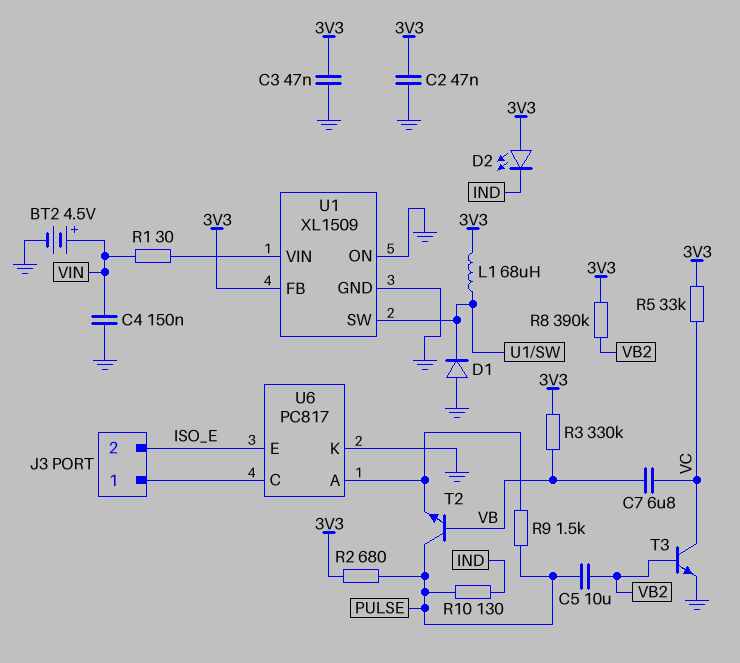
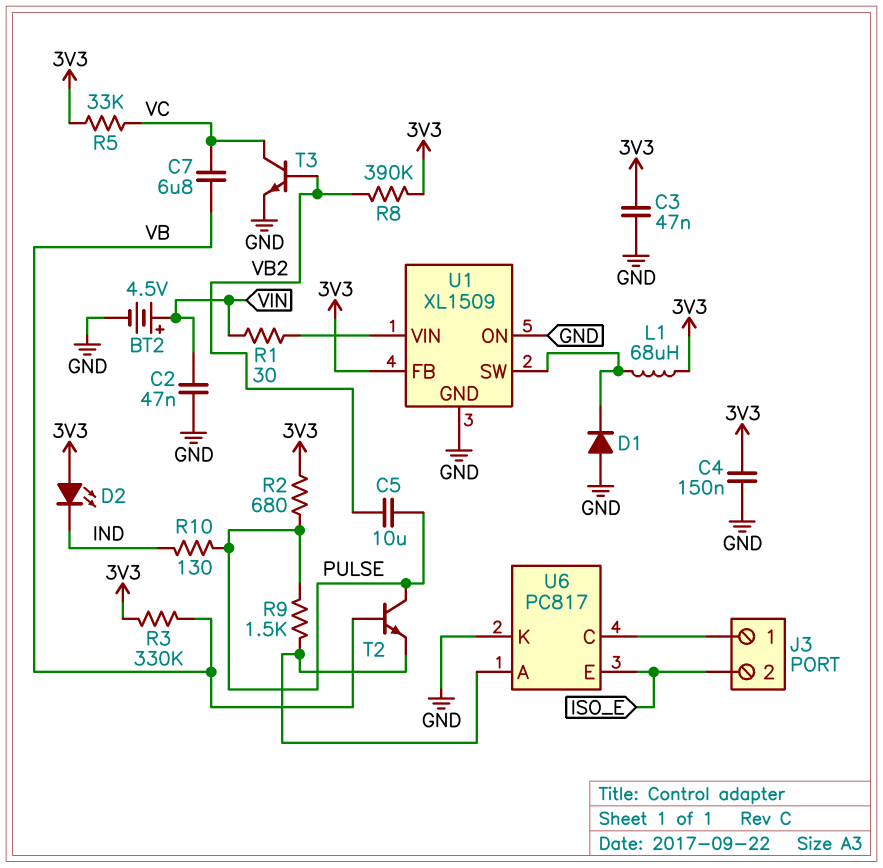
C2: 47nF (3V3, GND) -> 47nF (GND, VIN)
C4: 150nF (GND, VIN) -> 150nF (3V3, GND)

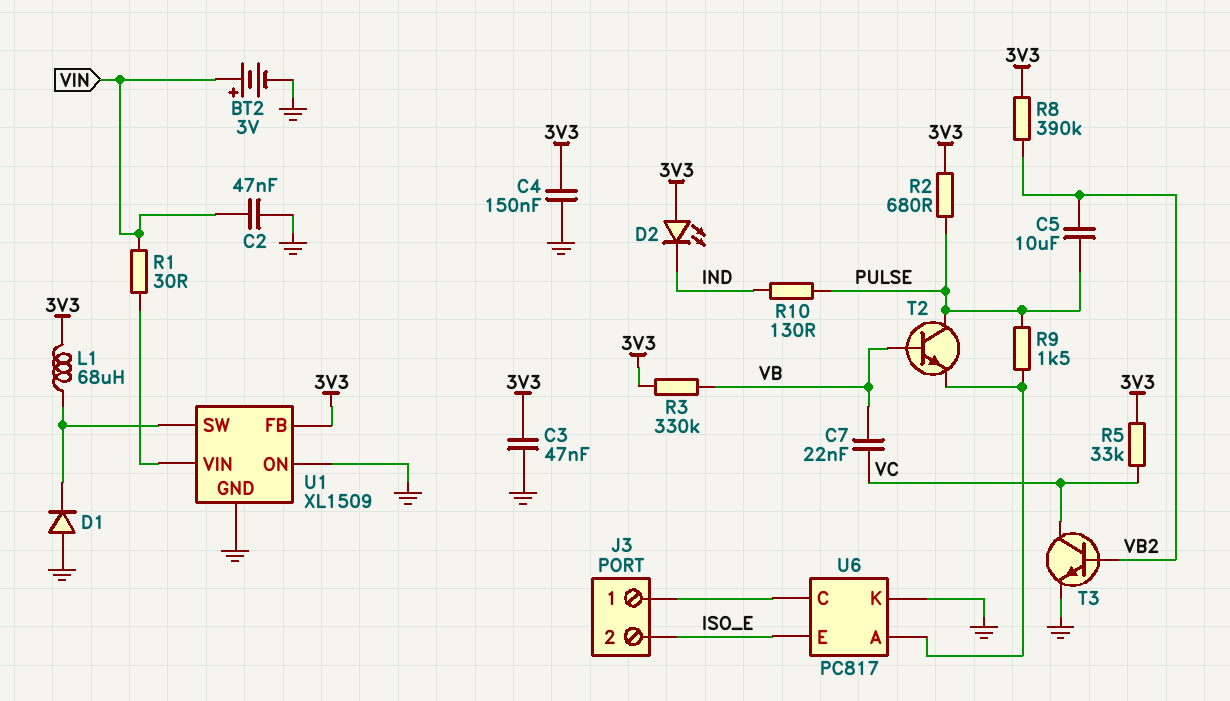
BT2: 4.5V (plus VIN, minus GND) -> 3V (plus VIN, minus GND)
C7: 6.8uF (VB, VC) -> 22nF (VB, VC)

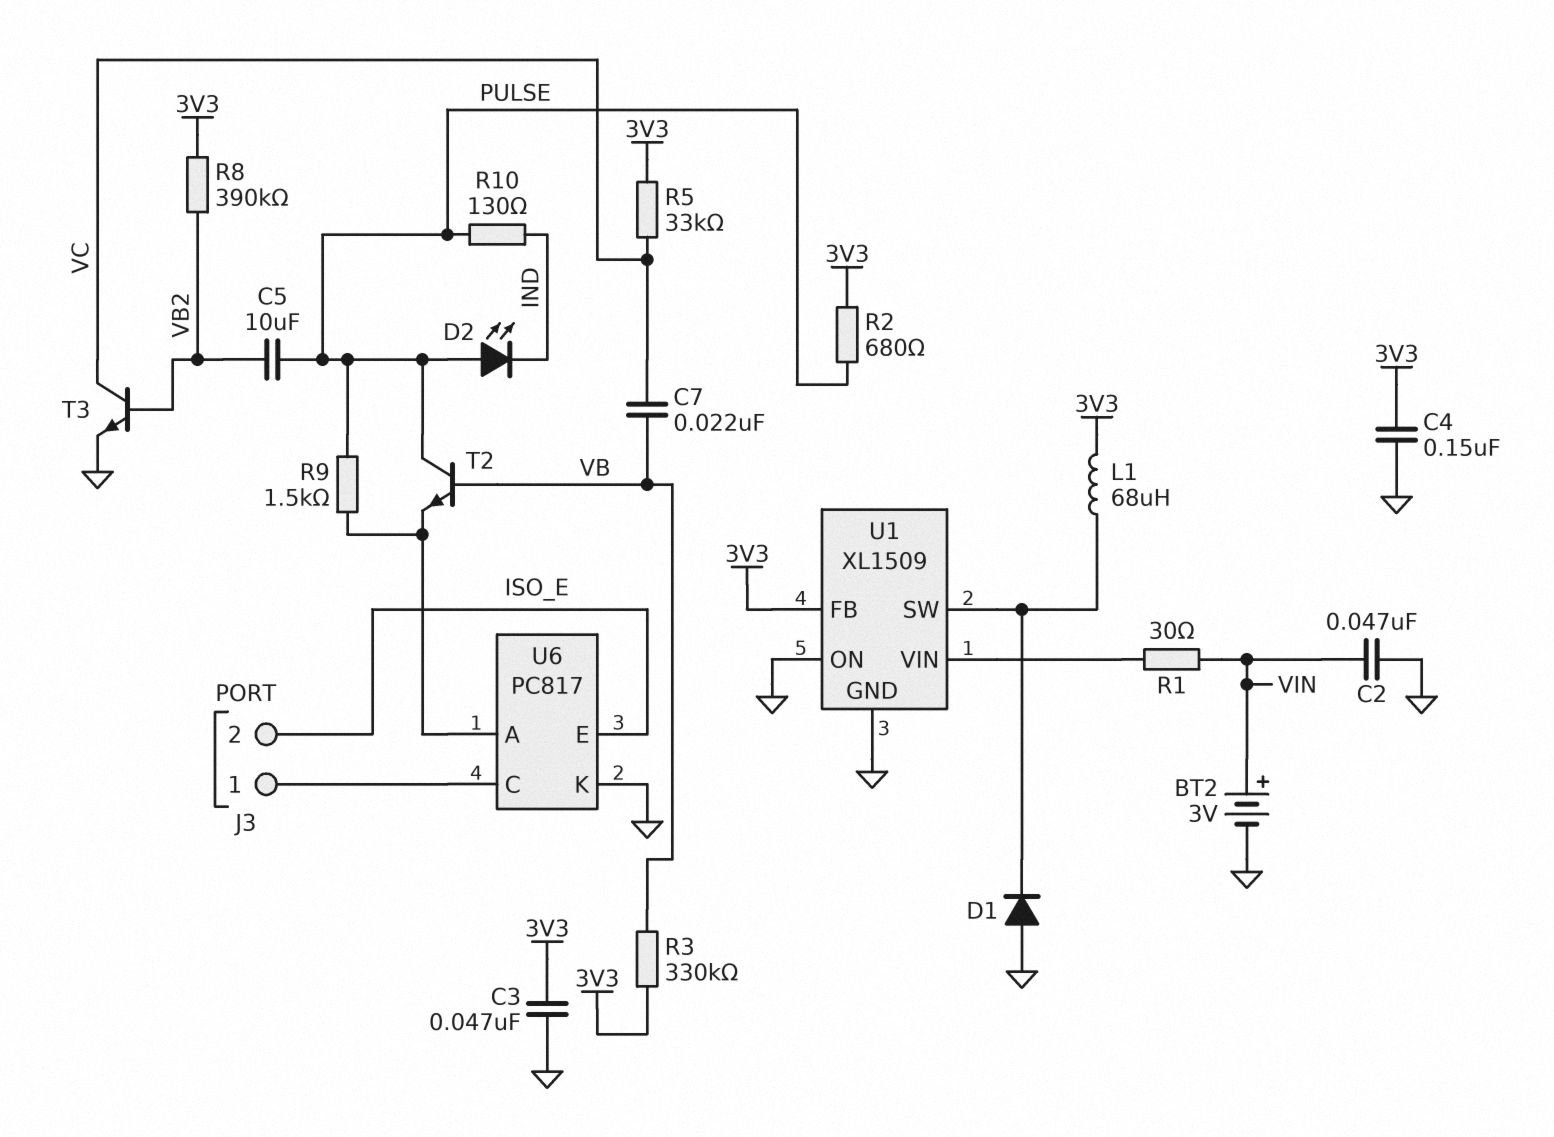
D2: LED (A 3V3, K IND) -> LED (A PULSE, K IND)

